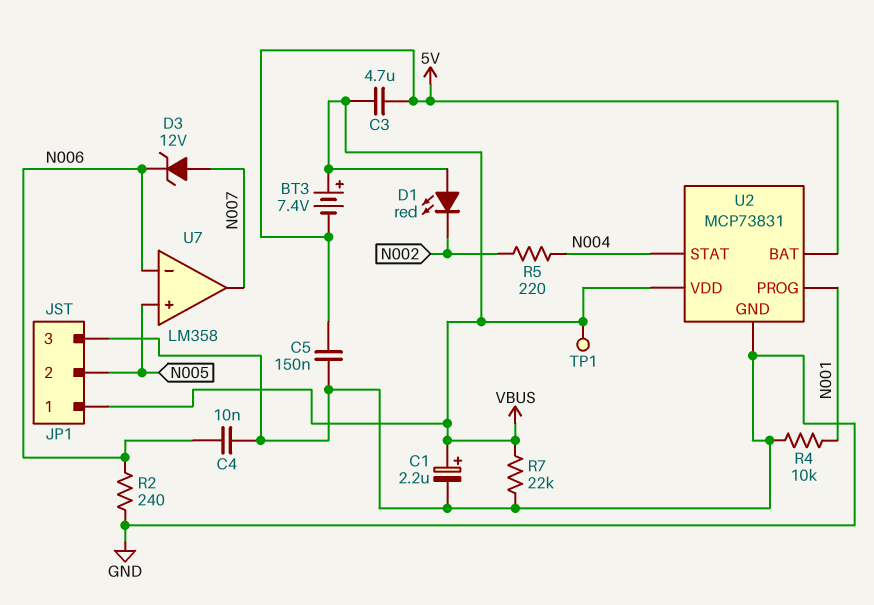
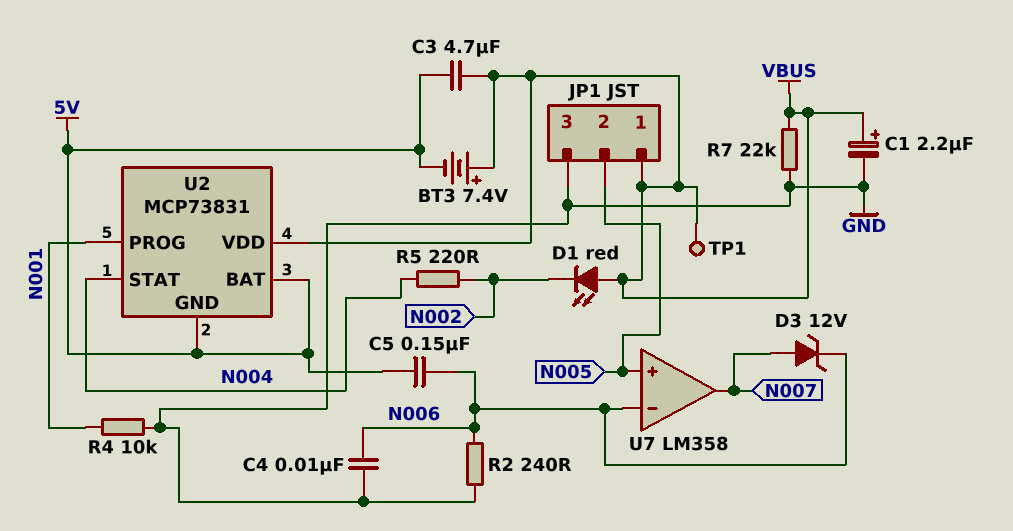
C5: 150nF (5V, GND) -> 150nF (5V, N006)
U2 pin GND: GND -> 5V

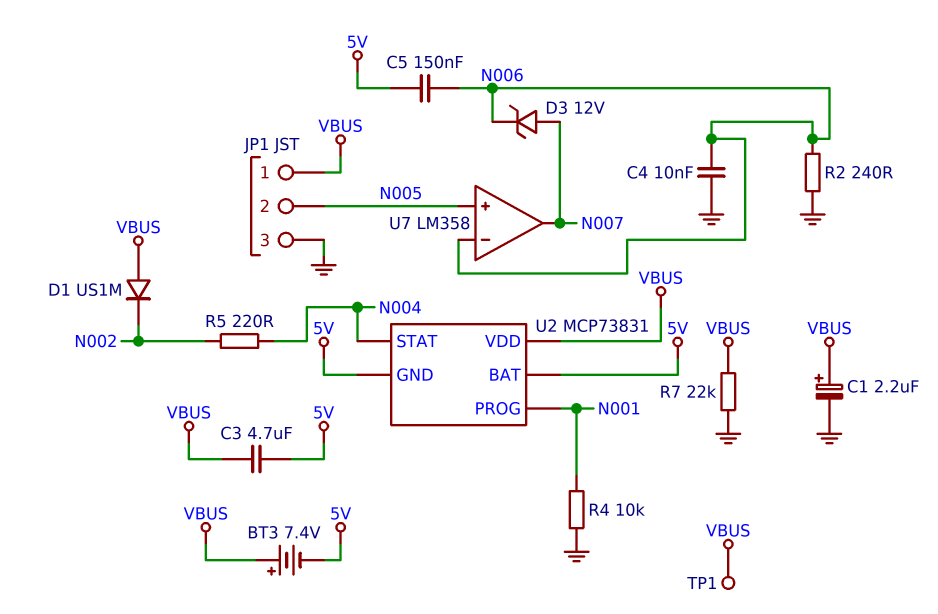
D1: LED red (A VBUS, K N002) -> diode US1M (A VBUS, K N002)

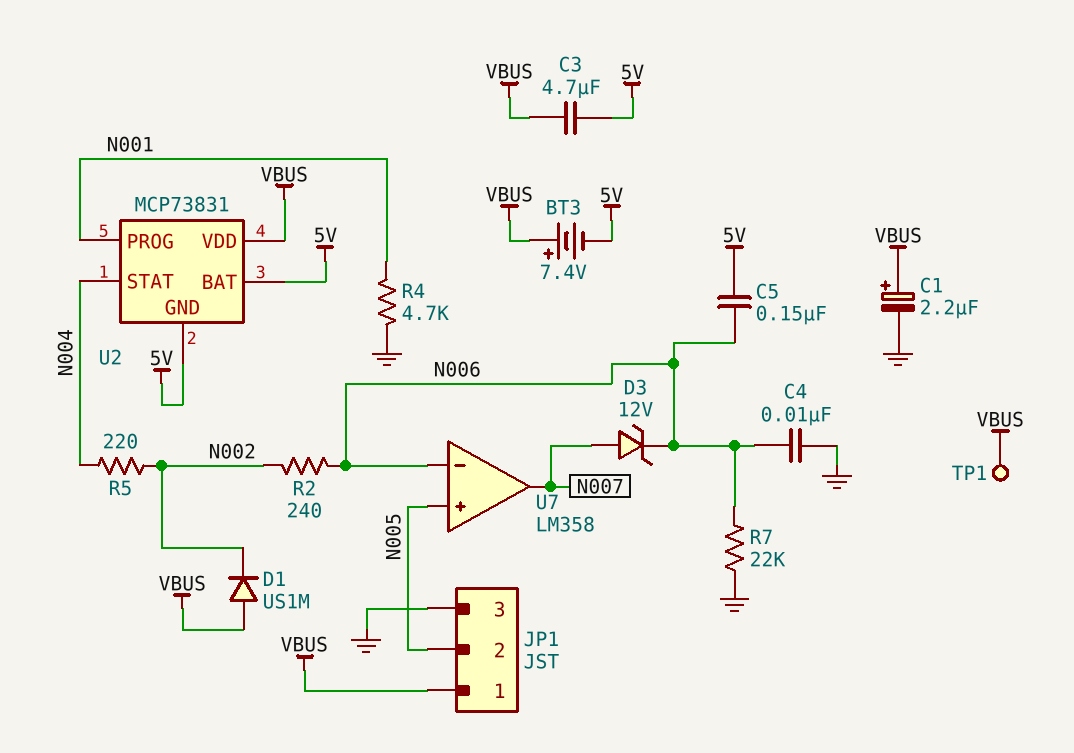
R2: 240 (GND, N006) -> 240 (N002, N006)
R4: 10k (GND, N001) -> 4.7k (GND, N001)
R7: 22k (GND, VBUS) -> 22k (GND, N006)

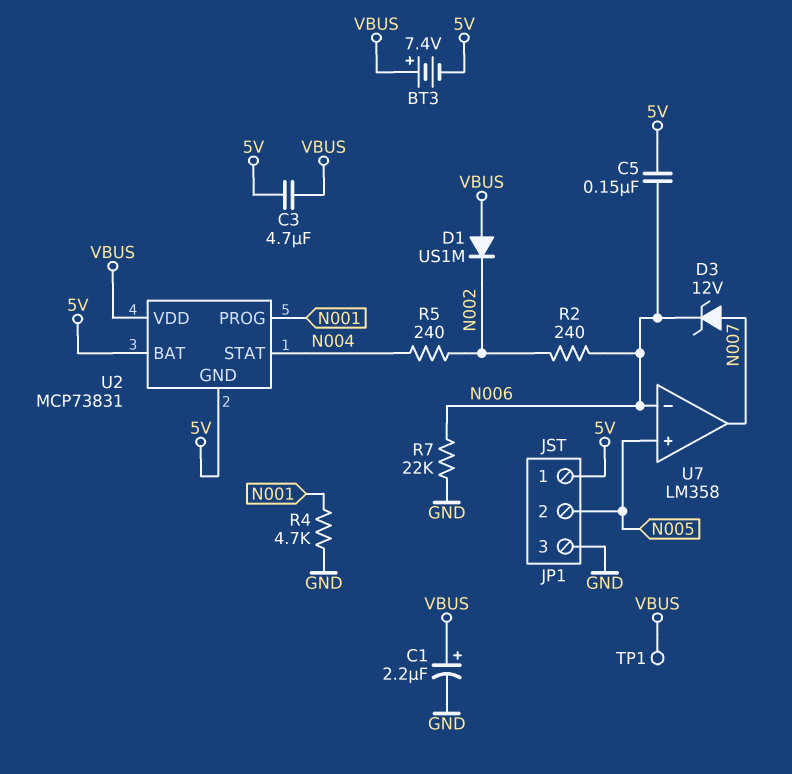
C4: 10nF (GND, N006) -> none
JP1 pin 1: VBUS -> 5V
R5: 220 (N002, N004) -> 240 (N002, N004)

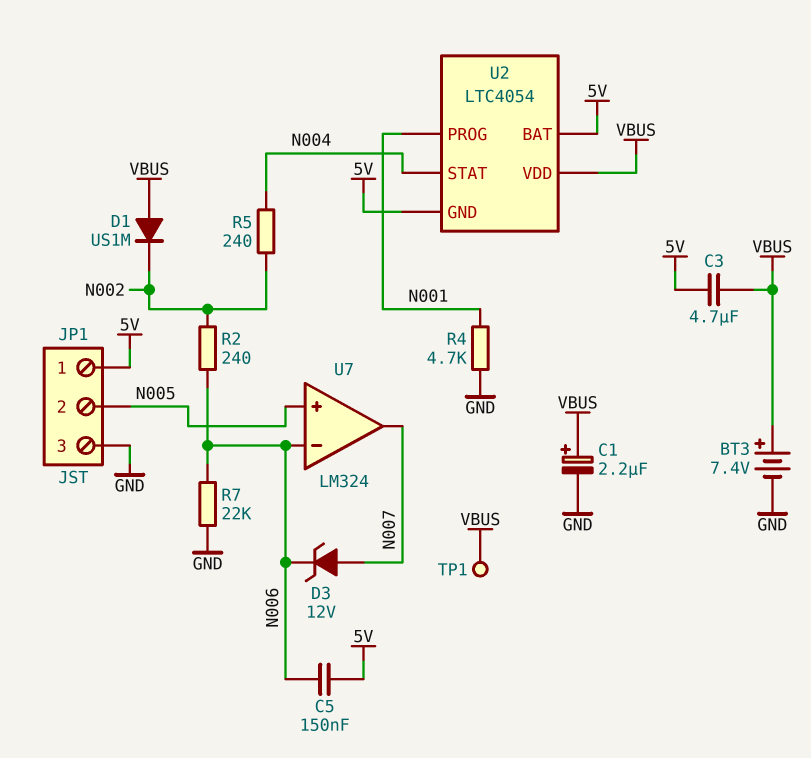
BT3: 7.4V (plus VBUS, minus 5V) -> 7.4V (plus VBUS, minus GND)
U2: MCP73831 -> LTC4054
U7: LM358 -> LM324

